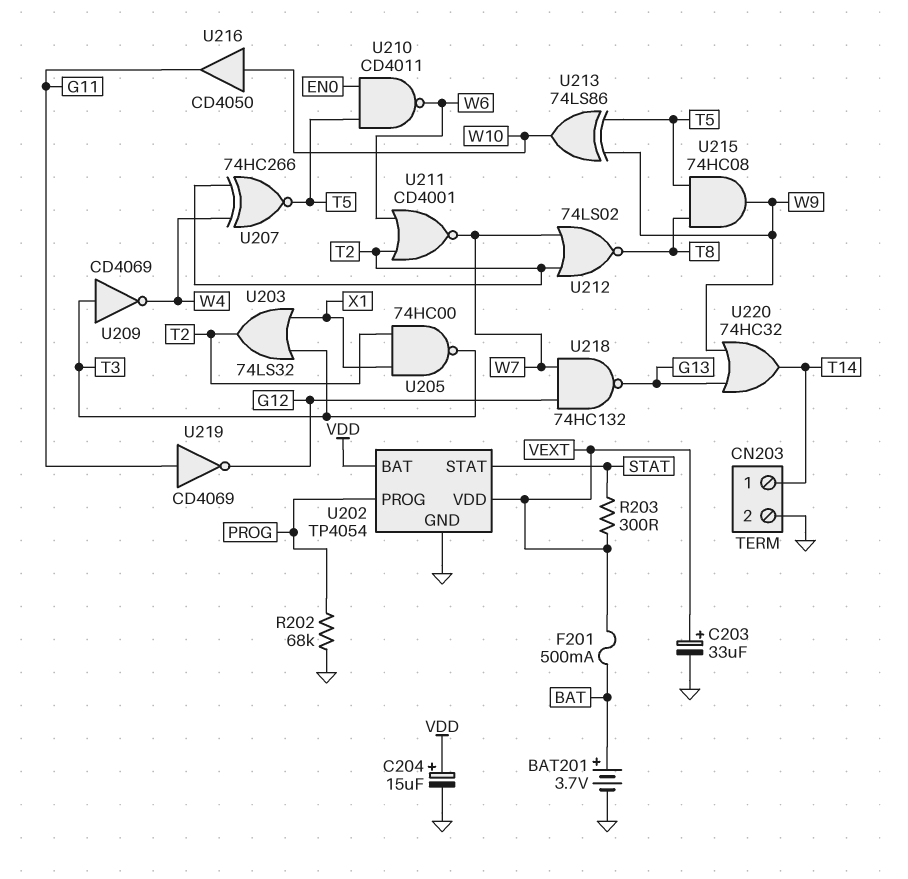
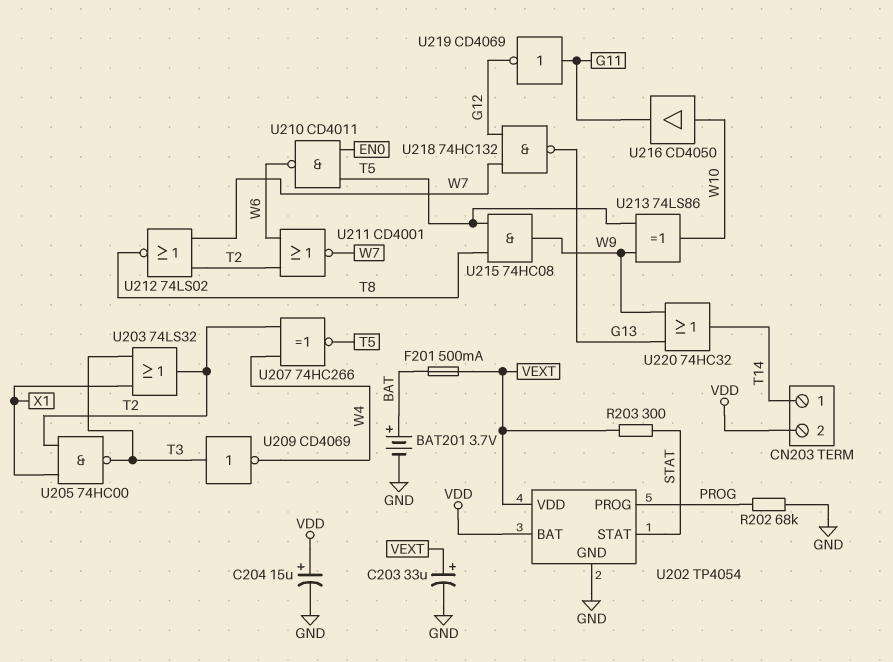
CN203 pin 2: GND -> VDD

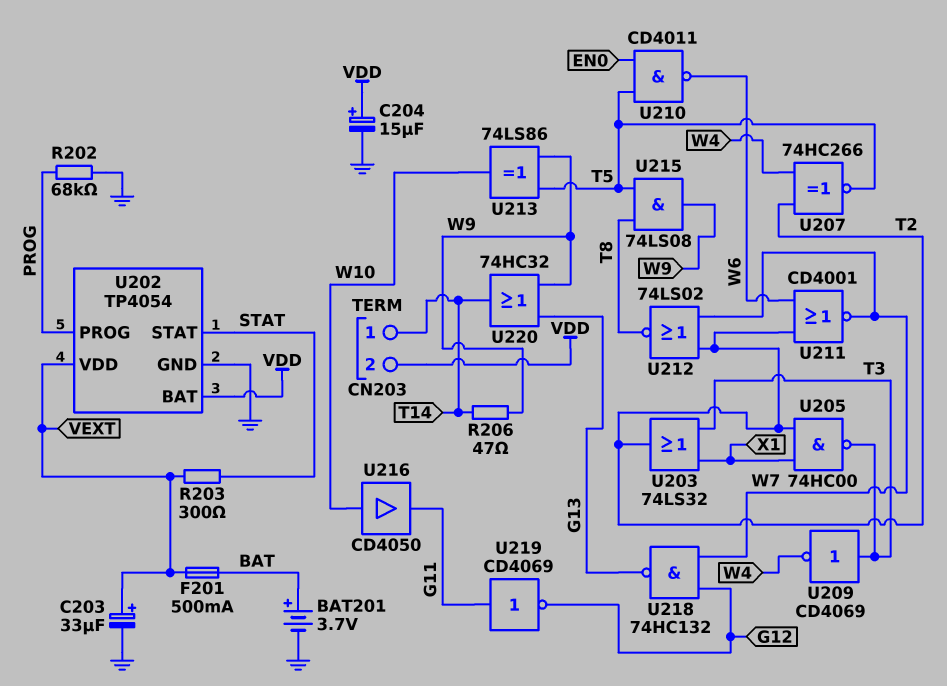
R206: none -> 47 (T14, W9)
U215: AND 74HC08 (in T5, in T8, out W9) -> AND 74LS08 (in T5, in T8, out W9)

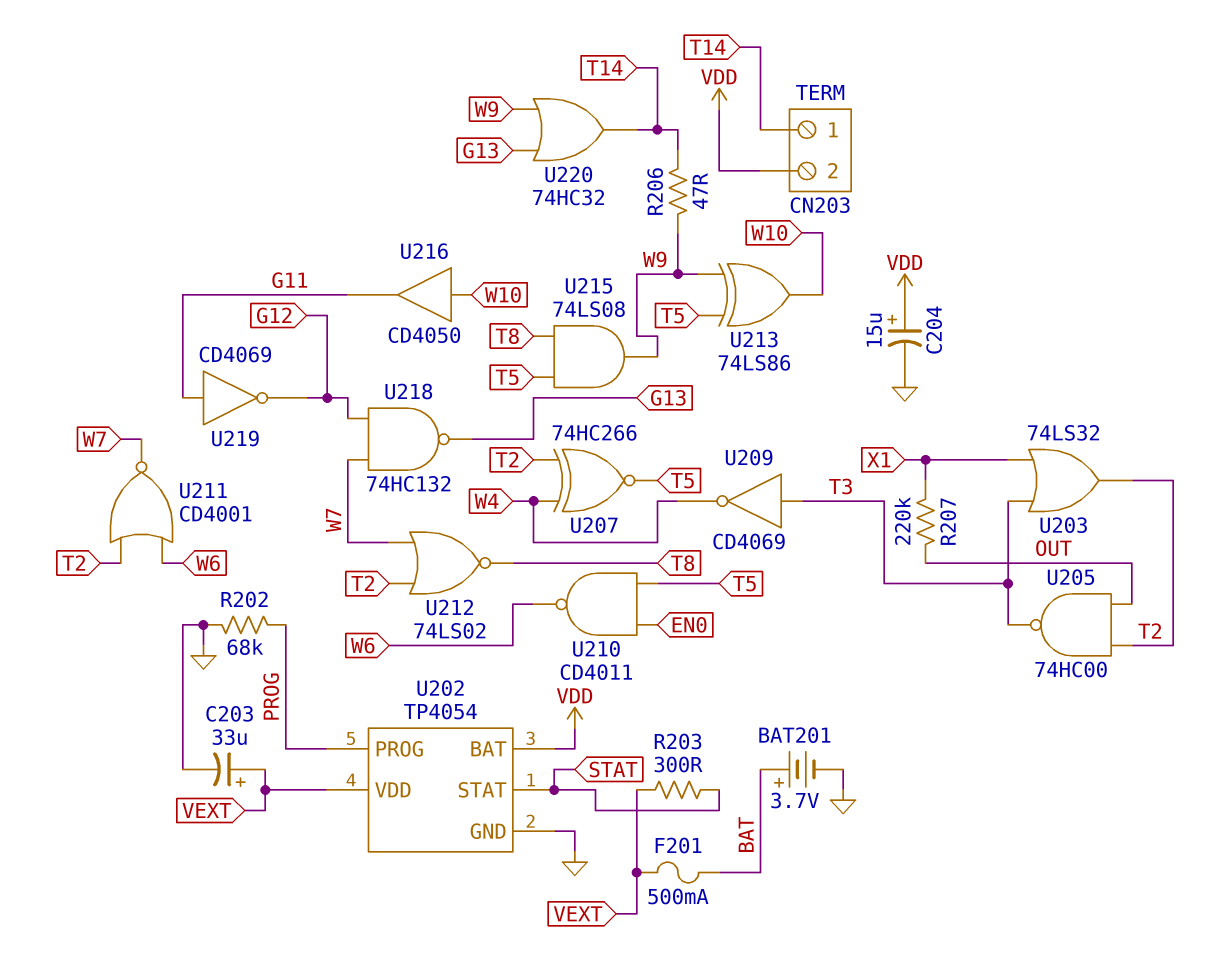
R207: none -> 220k (OUT, X1)
U205: NAND 74HC00 (in T2, in X1, out T3) -> NAND 74HC00 (in OUT, in T2, out T3)

